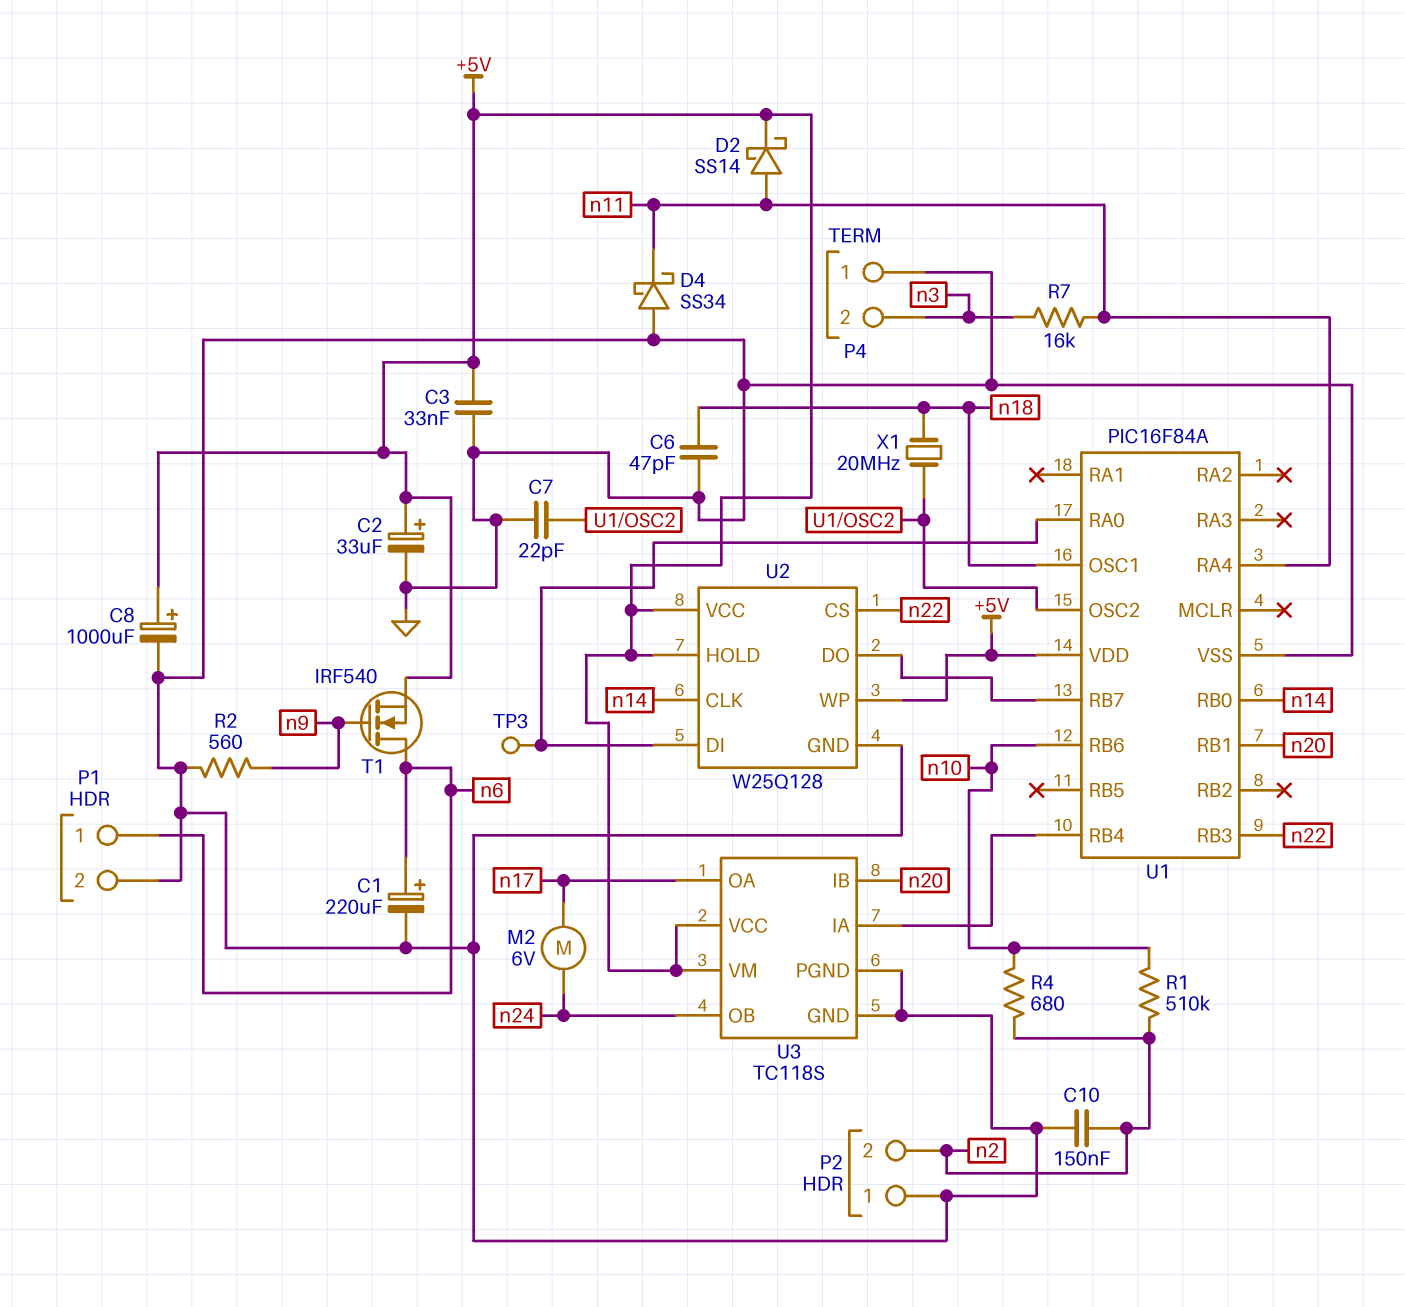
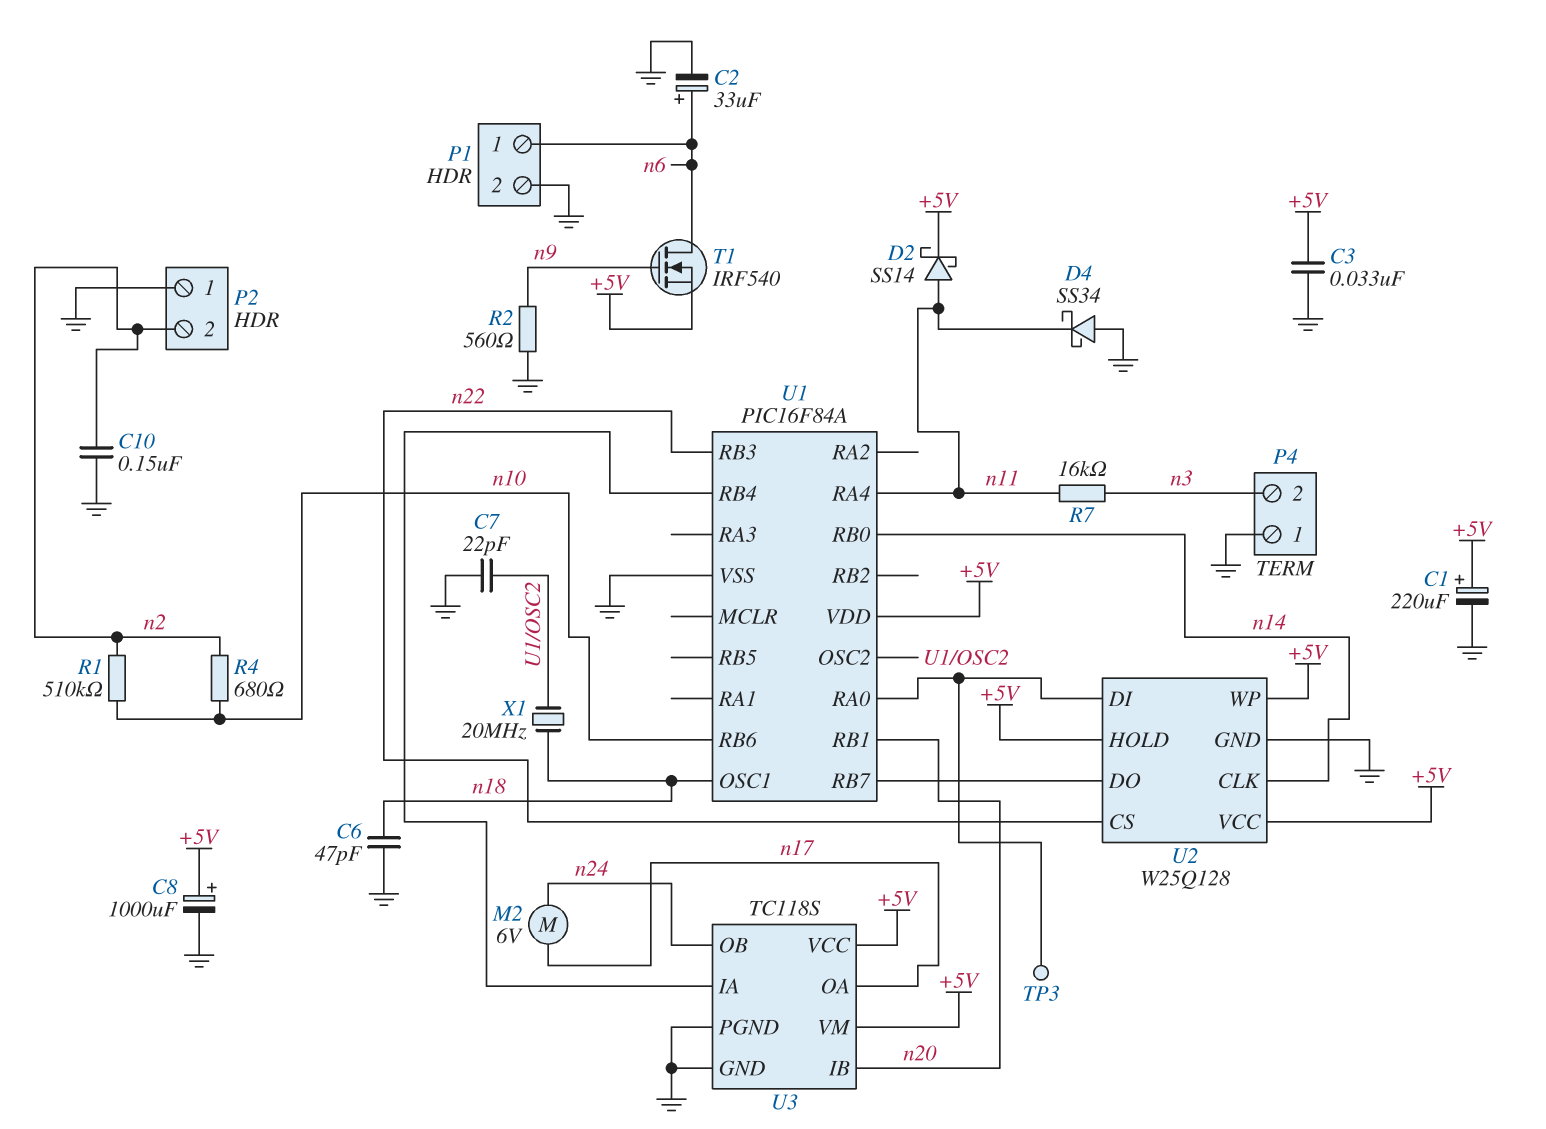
C1: 220uF (plus n6, minus GND) -> 220uF (plus +5V, minus GND)
C2: 33uF (plus +5V, minus GND) -> 33uF (plus n6, minus GND)

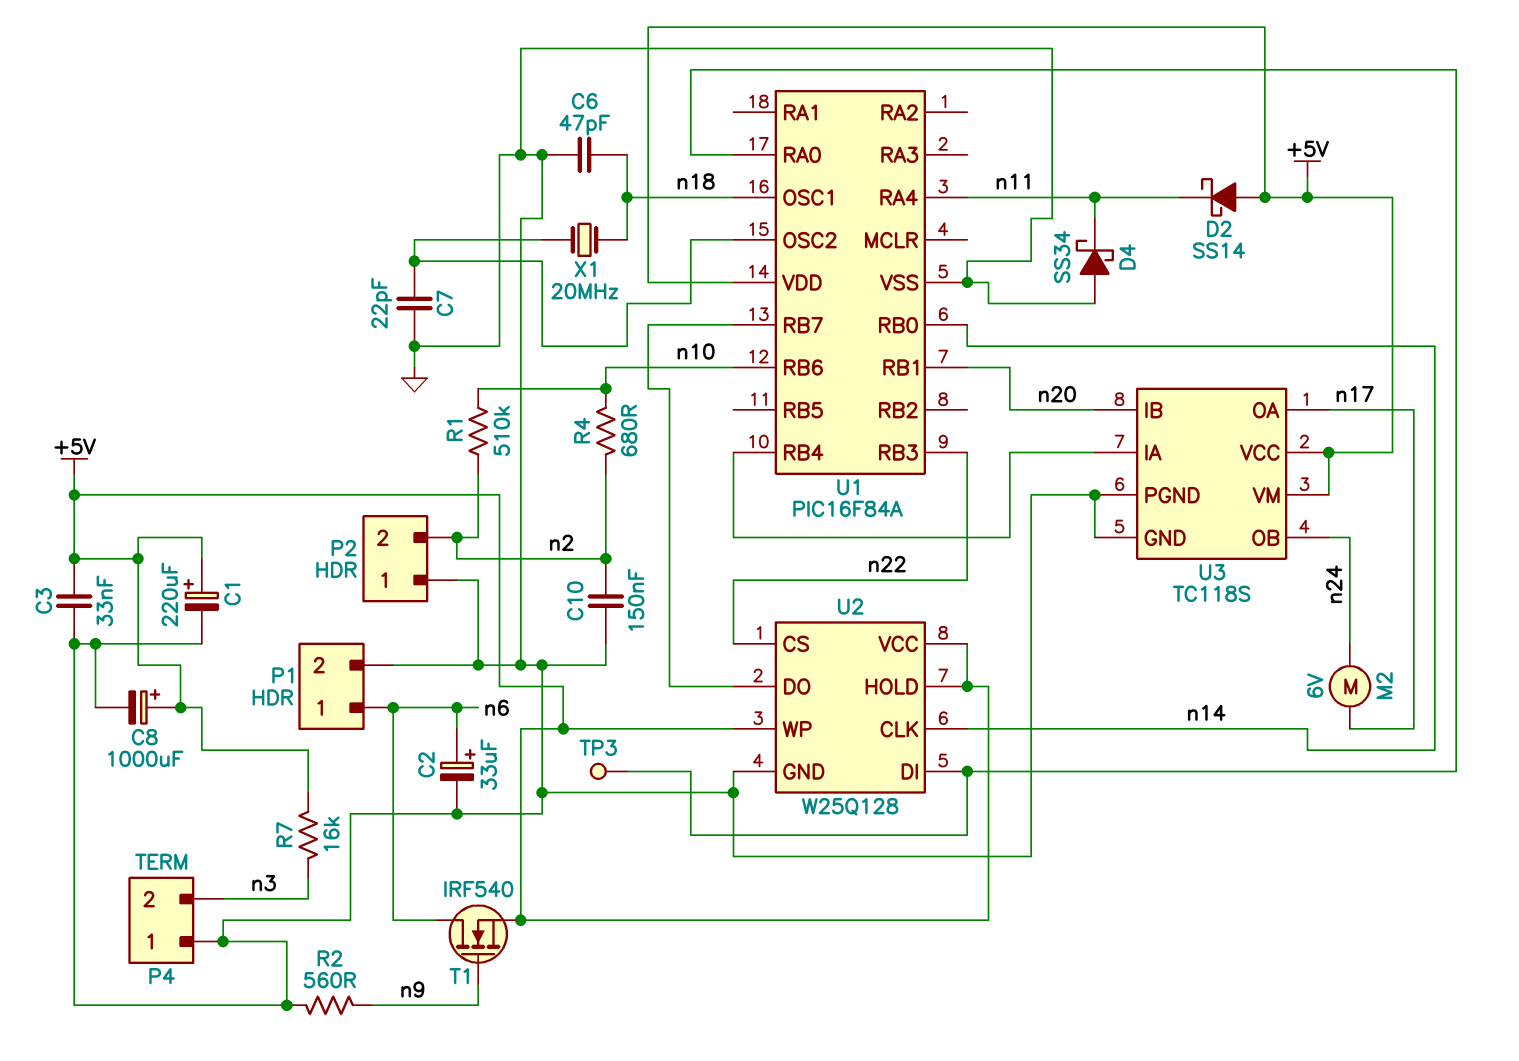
D2: schottky SS14 (A n11, K +5V) -> schottky SS14 (A +5V, K n11)
R7: 16k (n3, n11) -> 16k (+5V, n3)

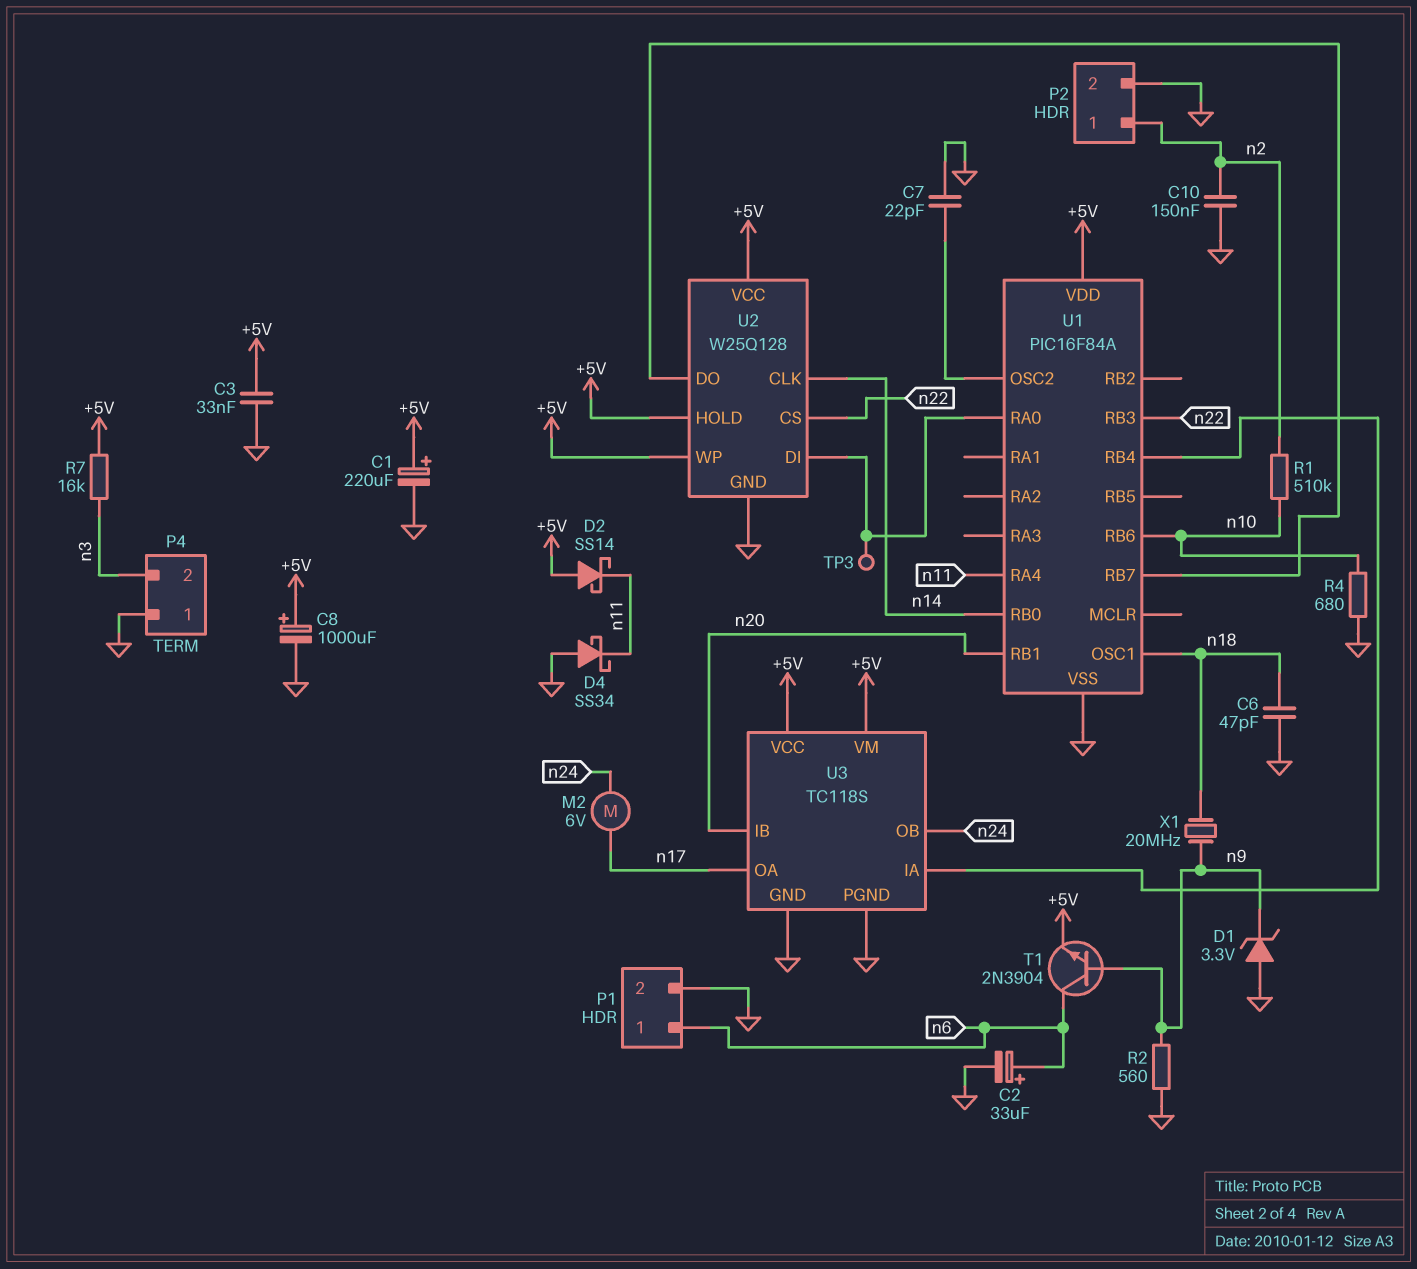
D1: none -> zener 3.3V (A GND, K n9)
P2 pin 1: GND -> n2
P2 pin 2: n2 -> GND
R4: 680 (n2, n10) -> 680 (GND, n10)
T1: NMOS IRF540 (G n9, D n6, S +5V) -> NPN 2N3904 (B n9, C n6, E +5V)
X1: 20MHz (U1/OSC2, n18) -> 20MHz (n9, n18)

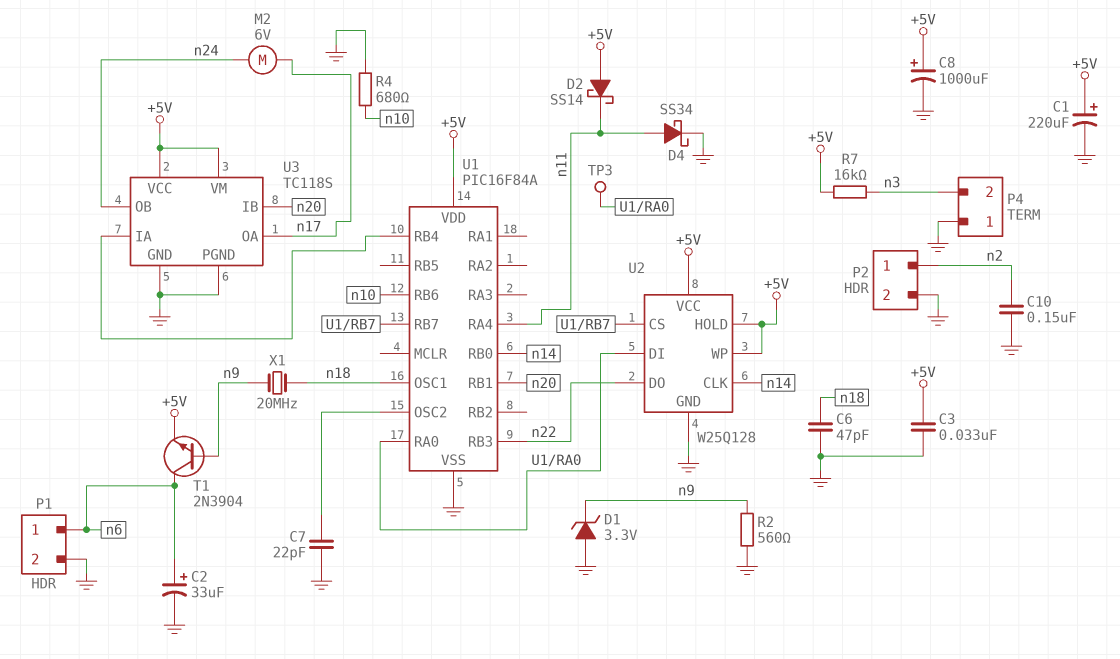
D4: schottky SS34 (A GND, K n11) -> schottky SS34 (A n11, K GND)
R1: 510k (n2, n10) -> none
U2 pin CS: n22 -> U1/RB7
U2 pin DO: U1/RB7 -> n22

